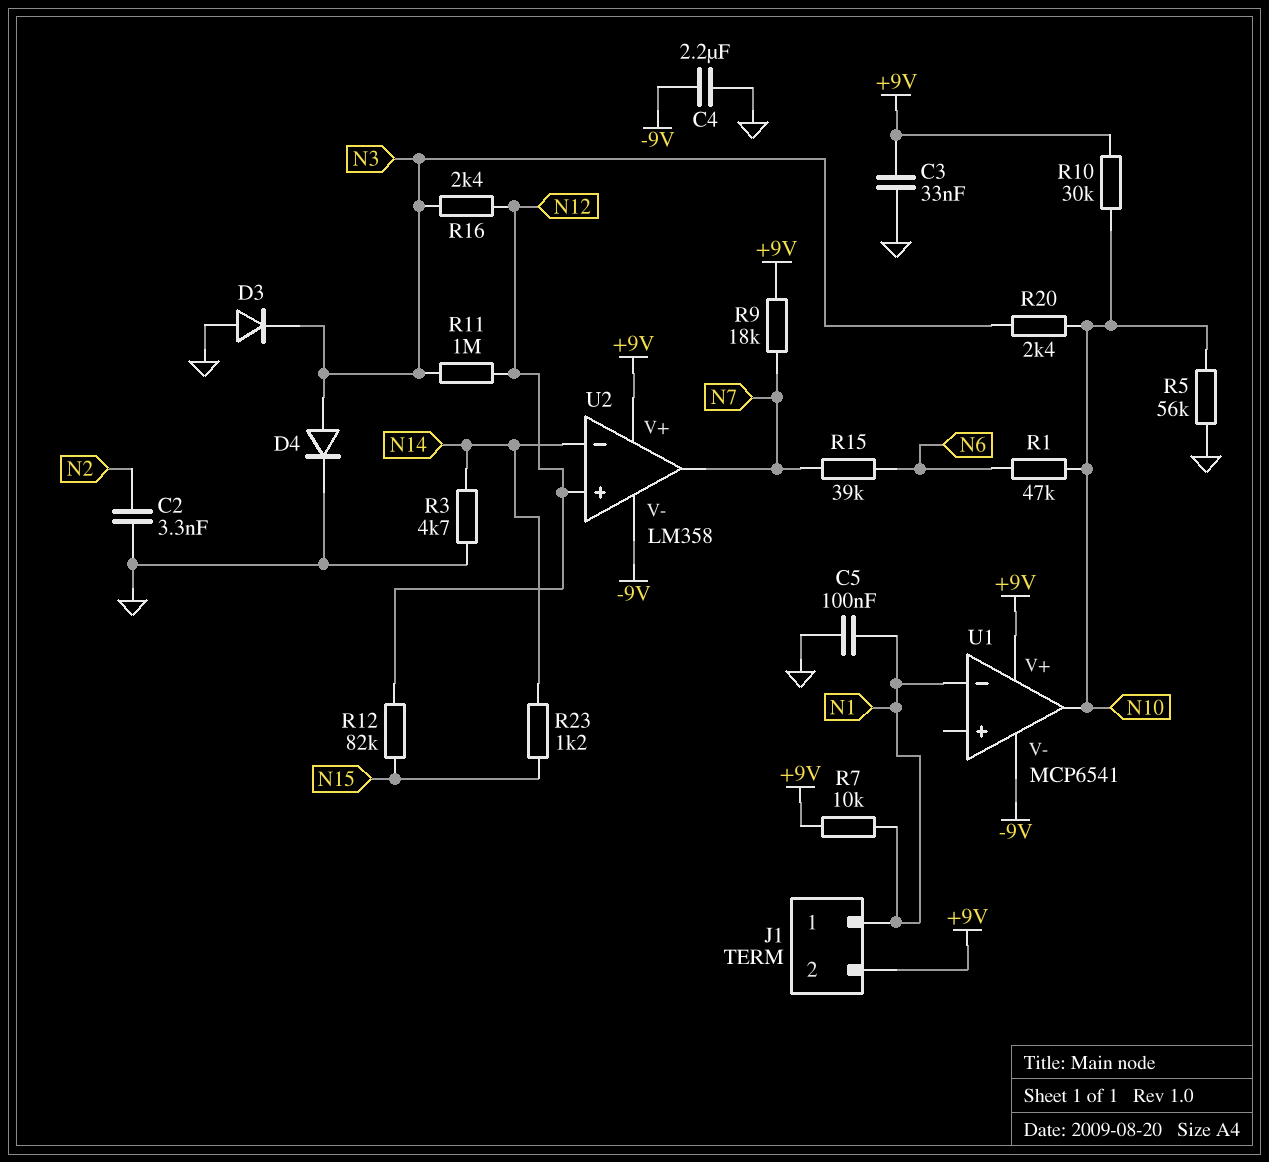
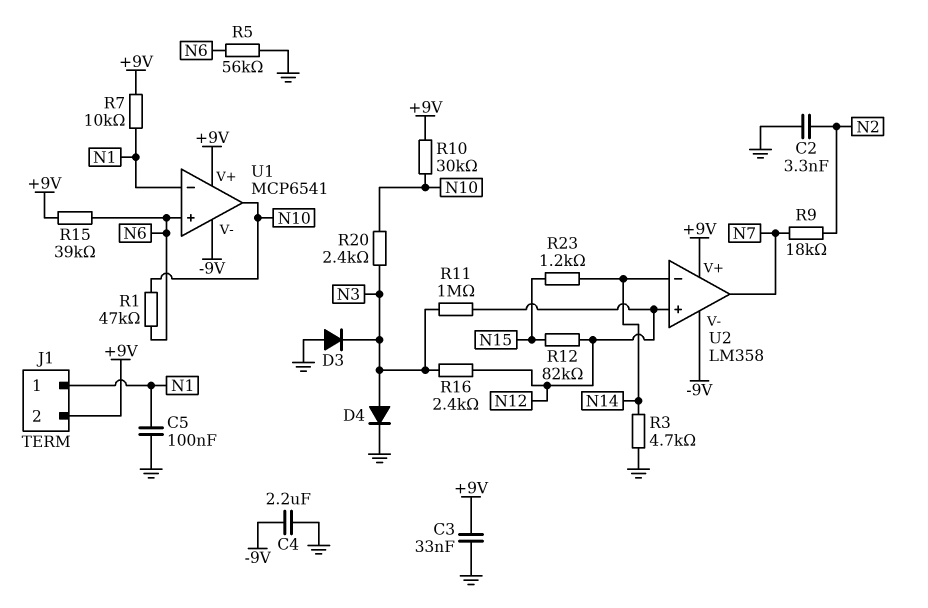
R5: 56k (GND, N10) -> 56k (GND, N6)
R9: 18k (+9V, N7) -> 18k (N2, N7)
R15: 39k (N6, N7) -> 39k (+9V, N6)
U1 pin in+: none -> N6

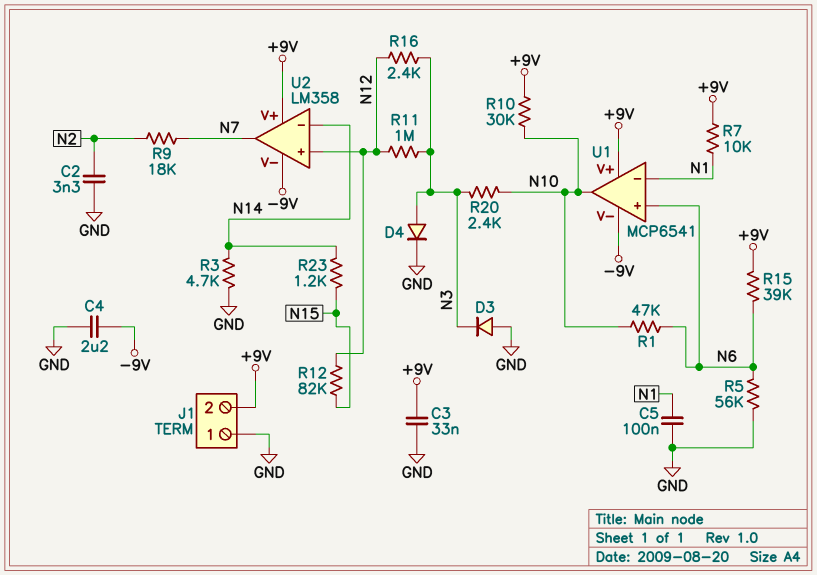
J1 pin 1: N1 -> GND

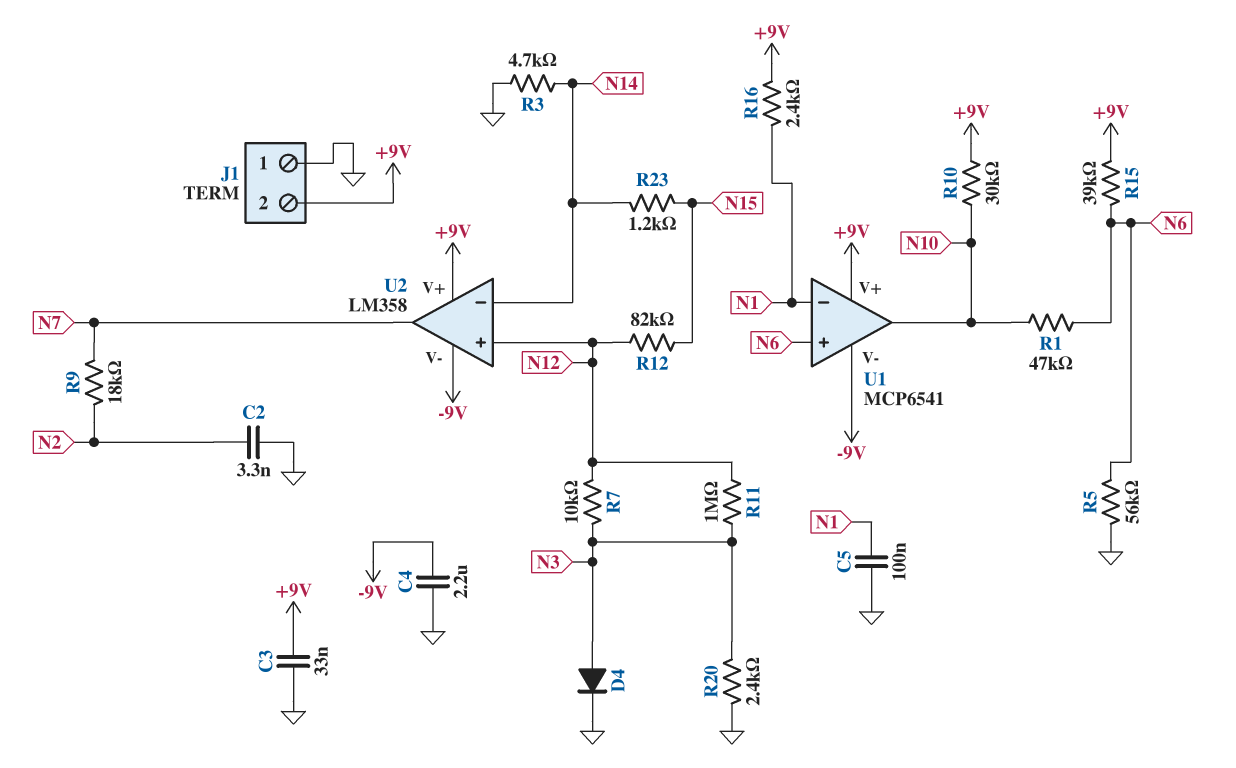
D3: diode (A GND, K N3) -> none
R7: 10k (+9V, N1) -> 10k (N3, N12)
R16: 2.4k (N3, N12) -> 2.4k (+9V, N1)
R20: 2.4k (N3, N10) -> 2.4k (GND, N3)

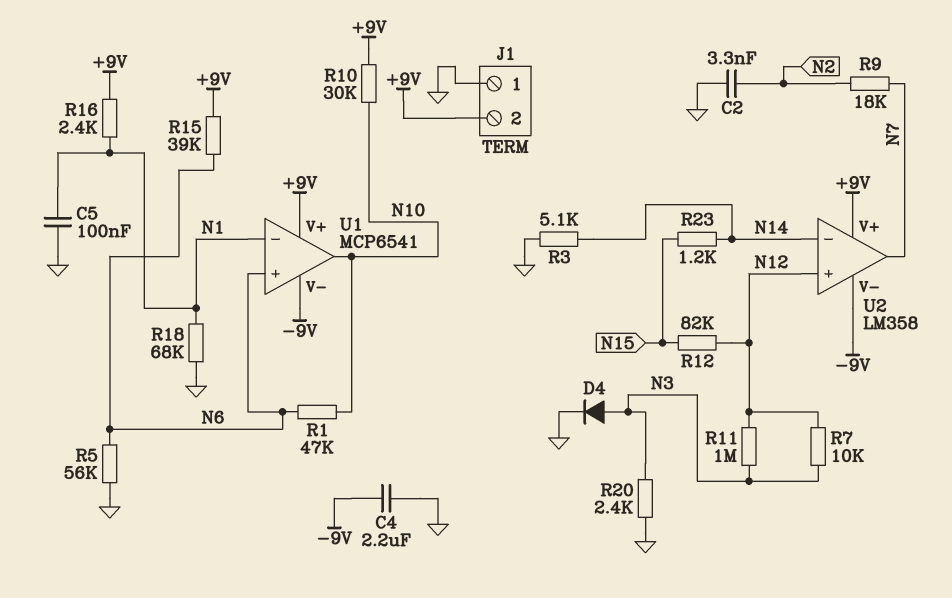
C3: 33nF (+9V, GND) -> none
R3: 4.7k (GND, N14) -> 5.1k (GND, N14)
R18: none -> 68k (GND, N1)

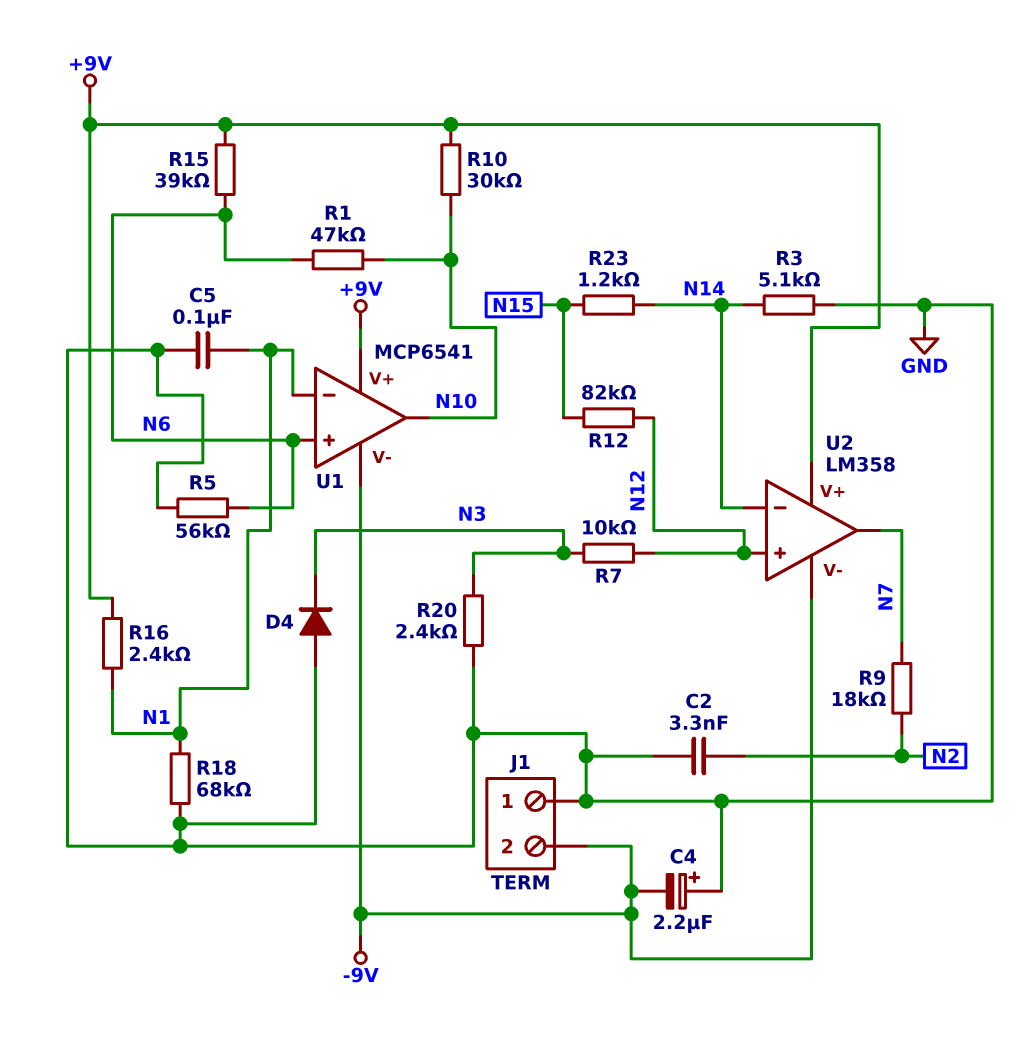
C4: 2.2uF (-9V, GND) -> 2.2uF (plus GND, minus -9V)
D4: diode (A N3, K GND) -> diode (A GND, K N3)
J1 pin 2: +9V -> -9V
R11: 1M (N3, N12) -> none

